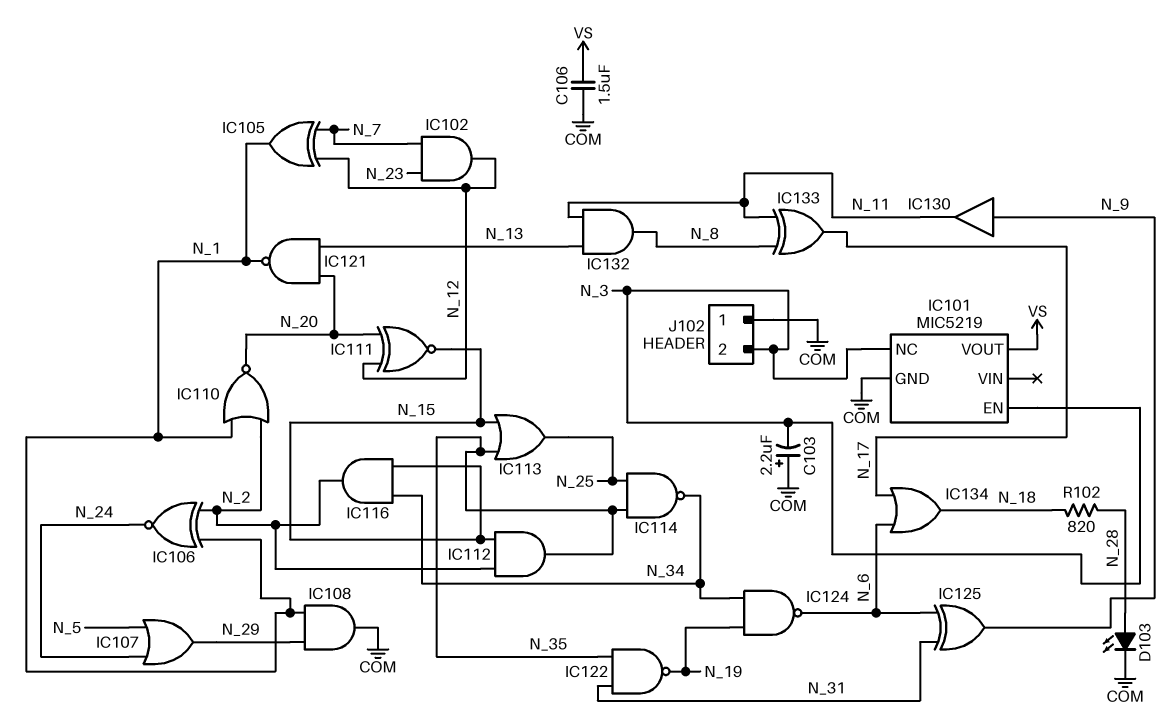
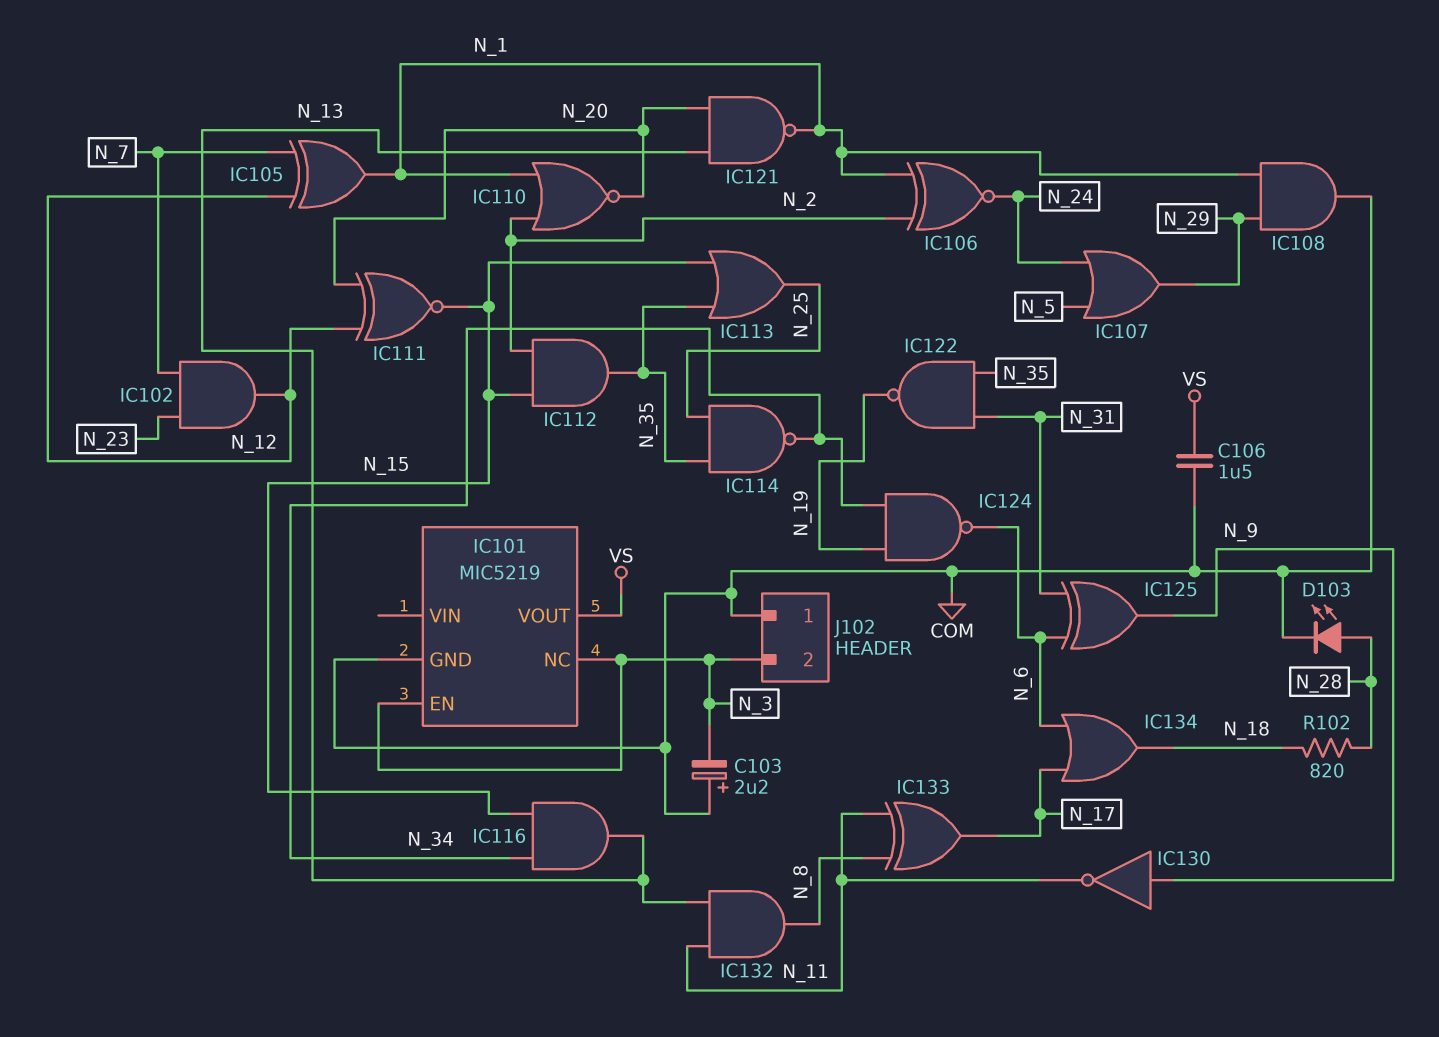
IC116: AND (in N_15, in N_34, out N_2) -> AND (in N_15, in N_34, out N_13)
IC130: buffer (in N_9, out N_11) -> NOT (in N_9, out N_11)

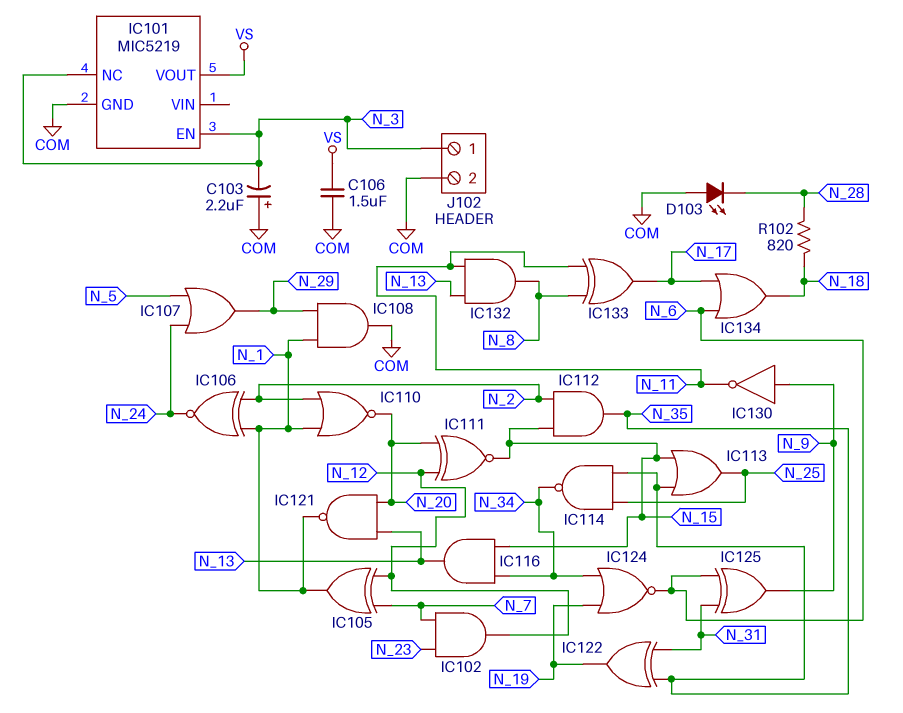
D103: LED (A N_28, K COM) -> LED (A COM, K N_28)
IC122: NAND (in N_31, in N_35, out N_19) -> XOR (in N_31, in N_35, out N_19)
IC124: NAND (in N_19, in N_34, out N_6) -> NOR (in N_19, in N_34, out N_6)
J102 pin 1: COM -> N_3
J102 pin 2: N_3 -> COM

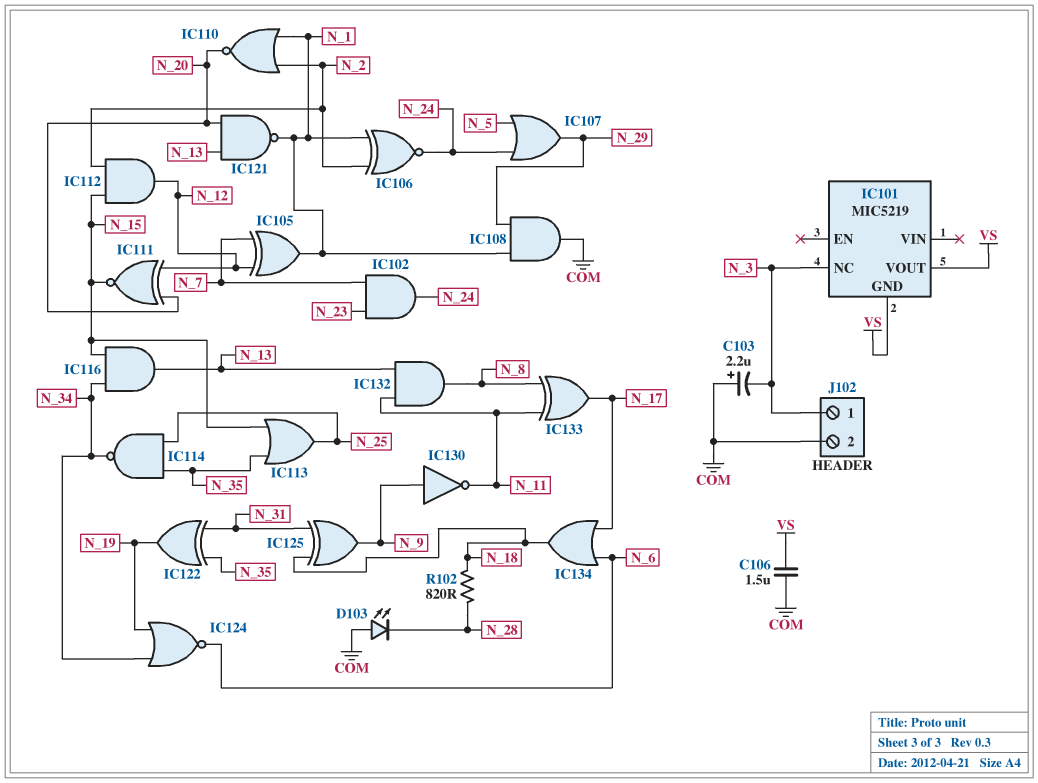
IC101 pin EN: N_3 -> none
IC101 pin GND: COM -> VS
IC102: AND (in N_7, in N_23, out N_12) -> AND (in N_7, in N_23, out N_24)
IC112: AND (in N_2, in N_15, out N_35) -> AND (in N_2, in N_15, out N_12)
IC125: XOR (in N_6, in N_31, out N_9) -> XOR (in N_18, in N_31, out N_9)

